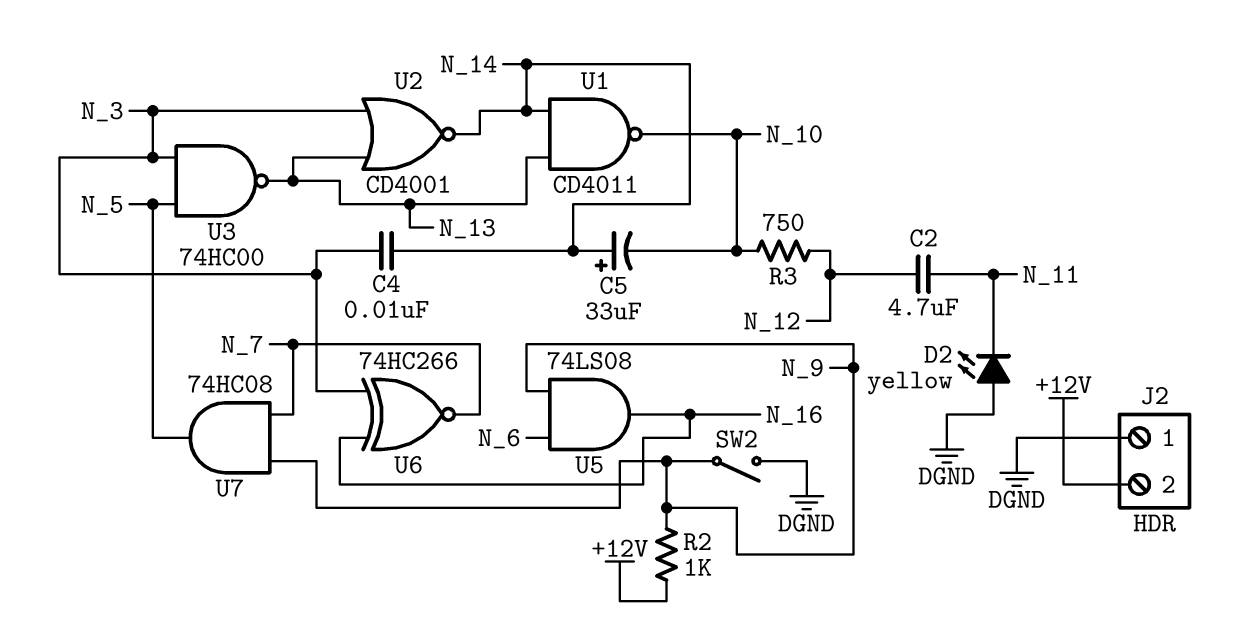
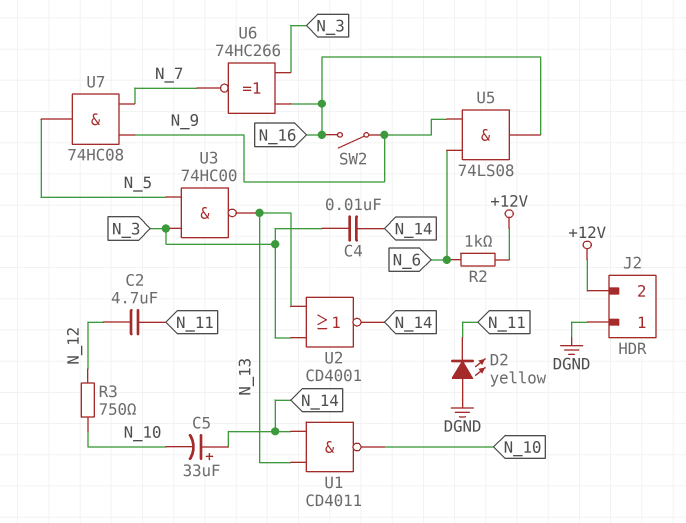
R2: 1k (+12V, N_9) -> 1k (+12V, N_6)
SW2: switch (DGND, N_9) -> switch (N_9, N_16)

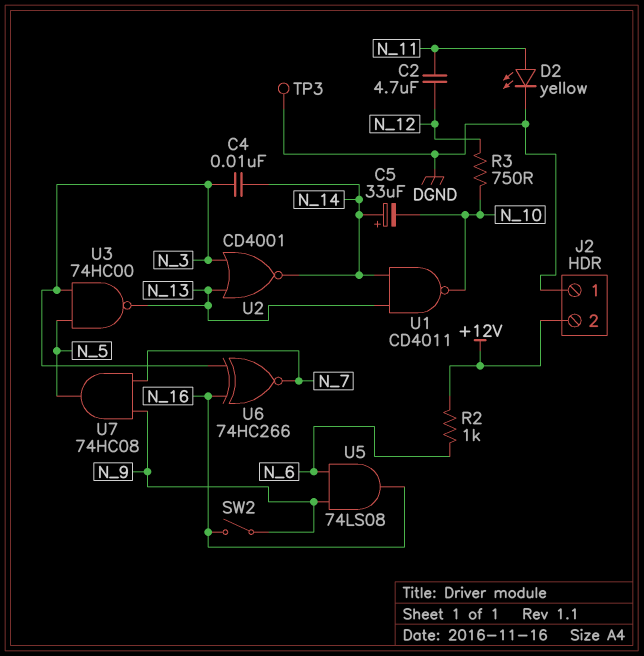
D2: LED yellow (A DGND, K N_11) -> LED yellow (A N_11, K DGND)
TP3: none -> test point (DGND)

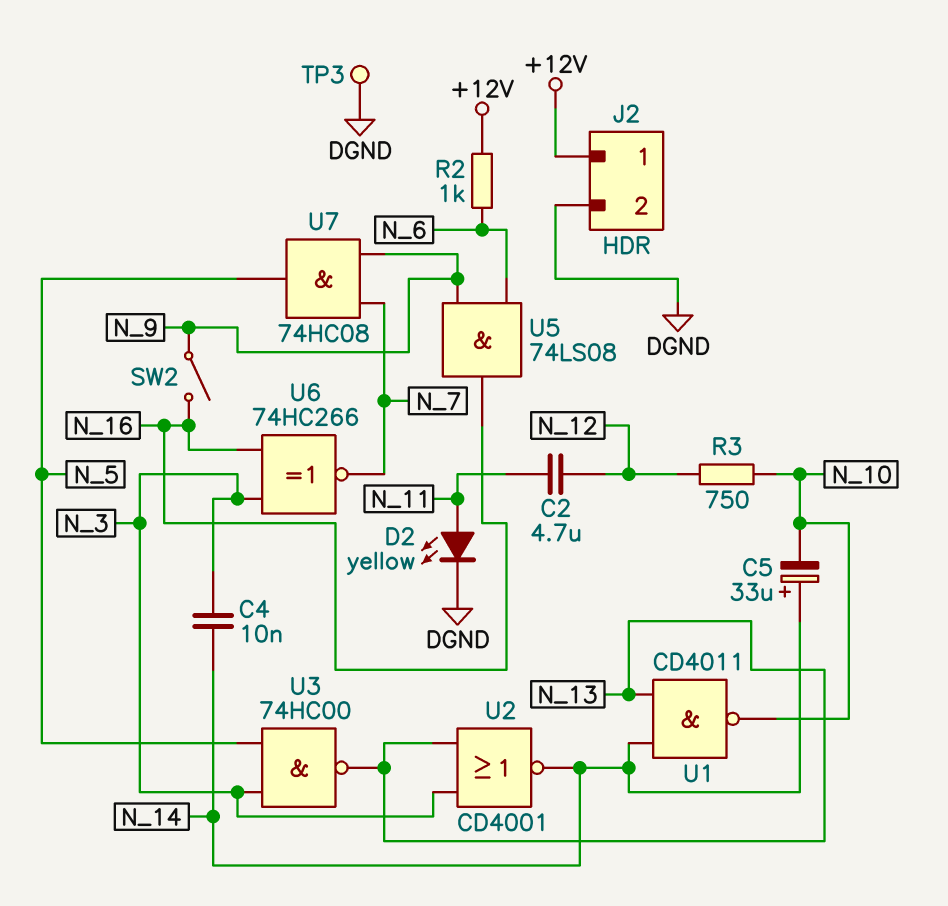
J2 pin 1: DGND -> +12V
J2 pin 2: +12V -> DGND

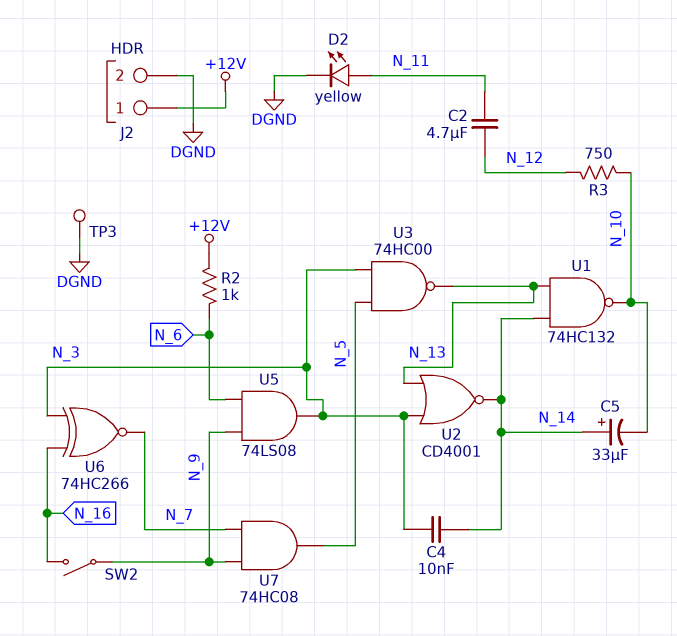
U1: NAND CD4011 (in N_13, in N_14, out N_10) -> NAND 74HC132 (in N_13, in N_14, out N_10)
U5: AND 74LS08 (in N_6, in N_9, out N_16) -> AND 74LS08 (in N_6, in N_9, out N_3)

